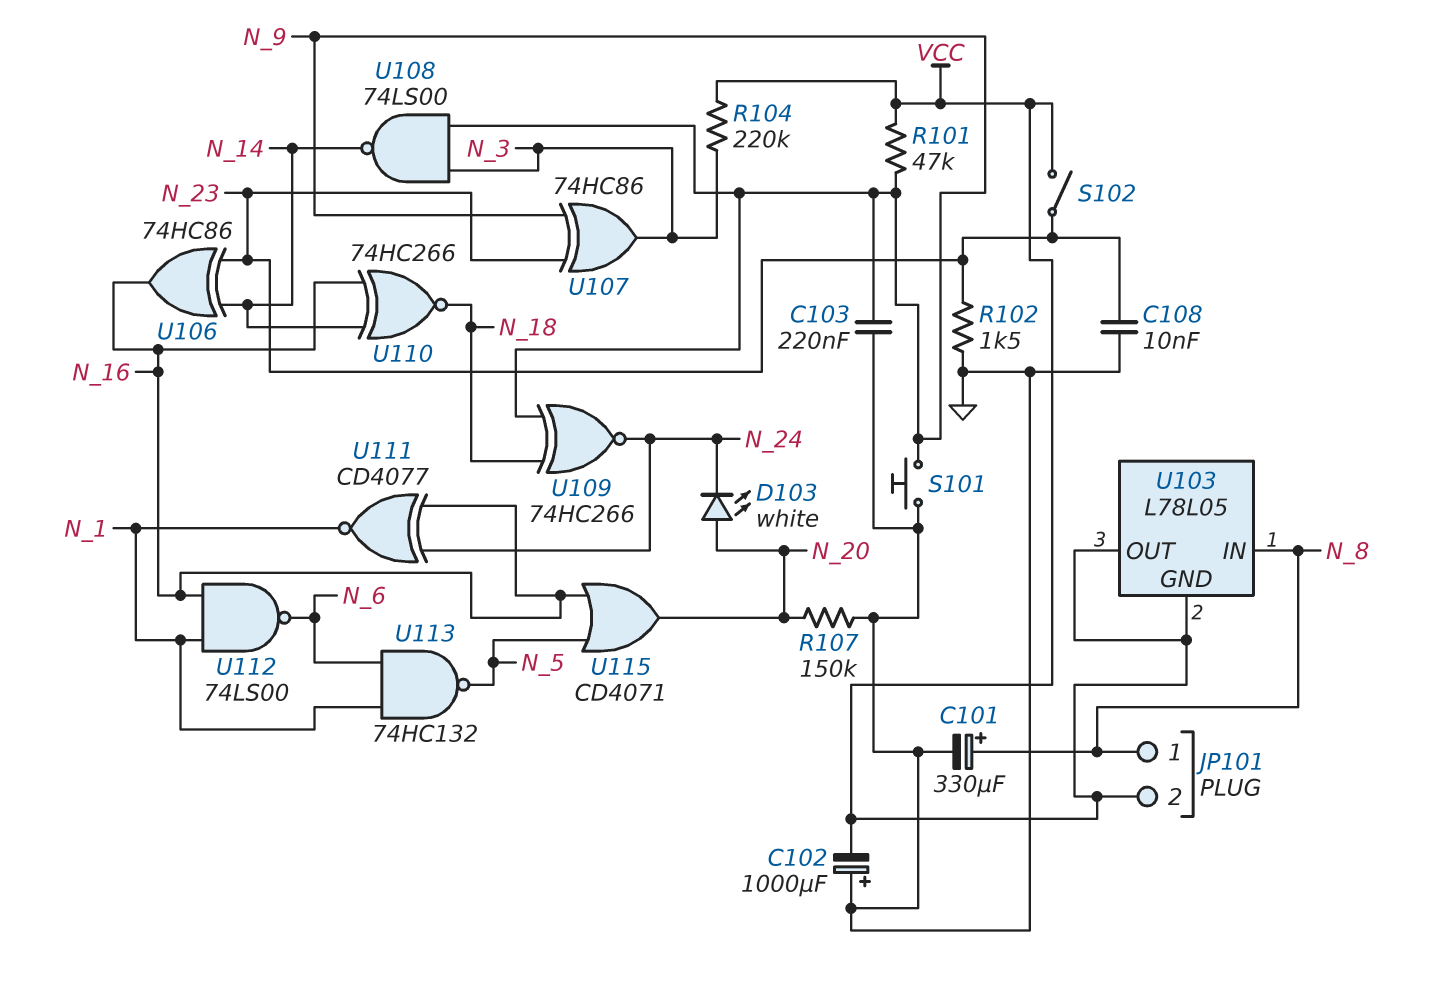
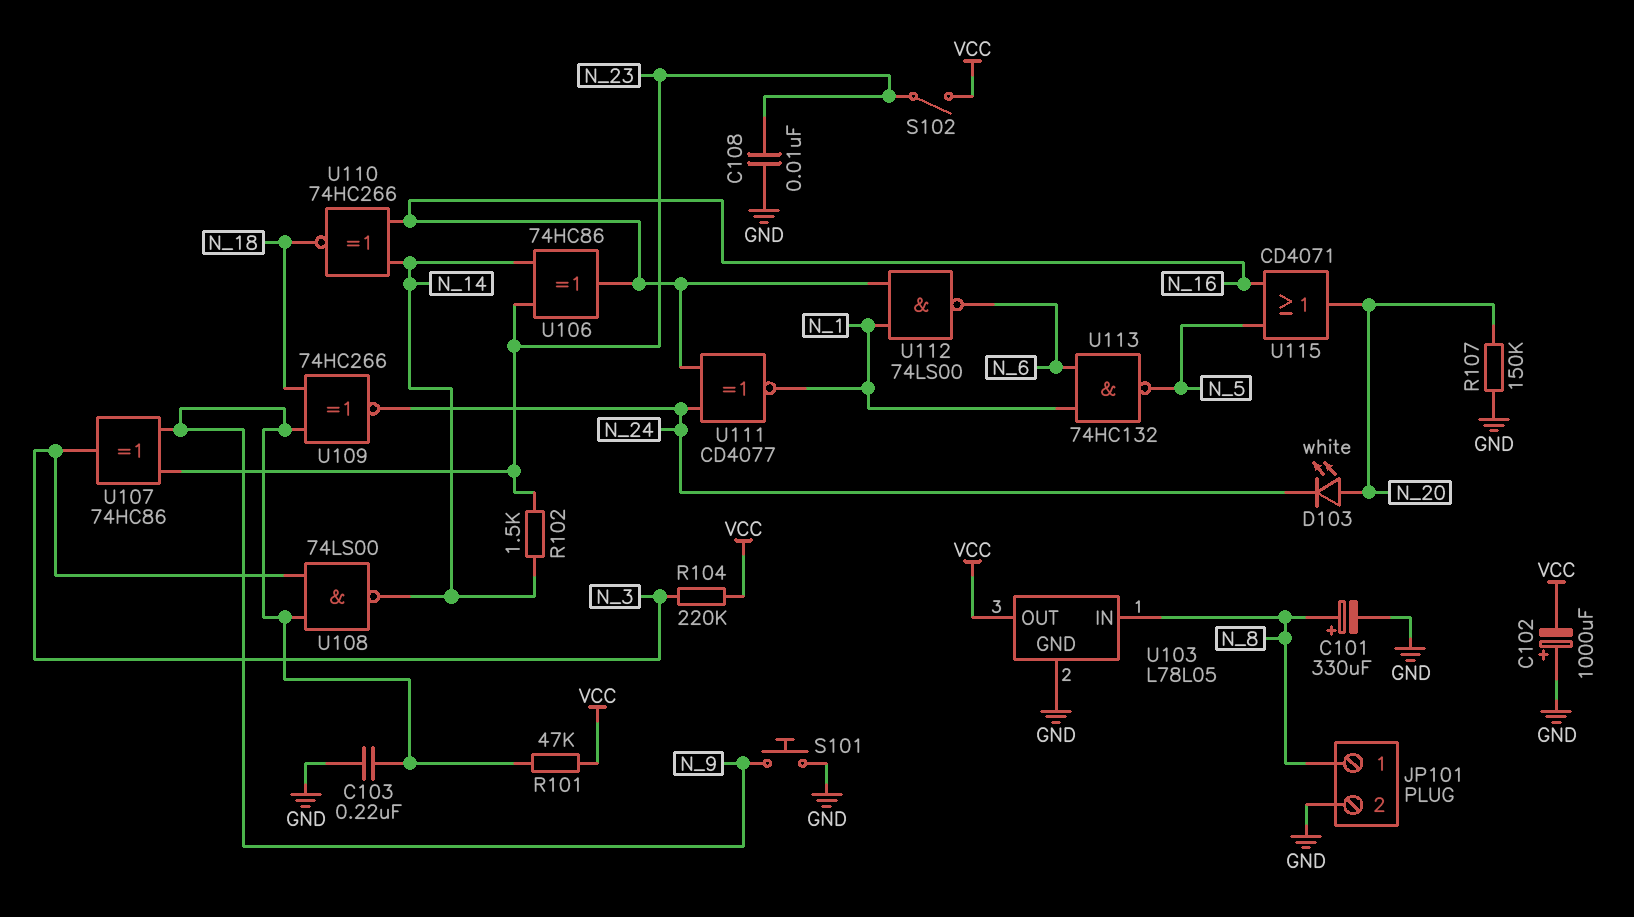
JP101 pin 2: VCC -> GND
R102: 1.5k (GND, N_23) -> 1.5k (N_14, N_23)
U103 pin GND: VCC -> GND

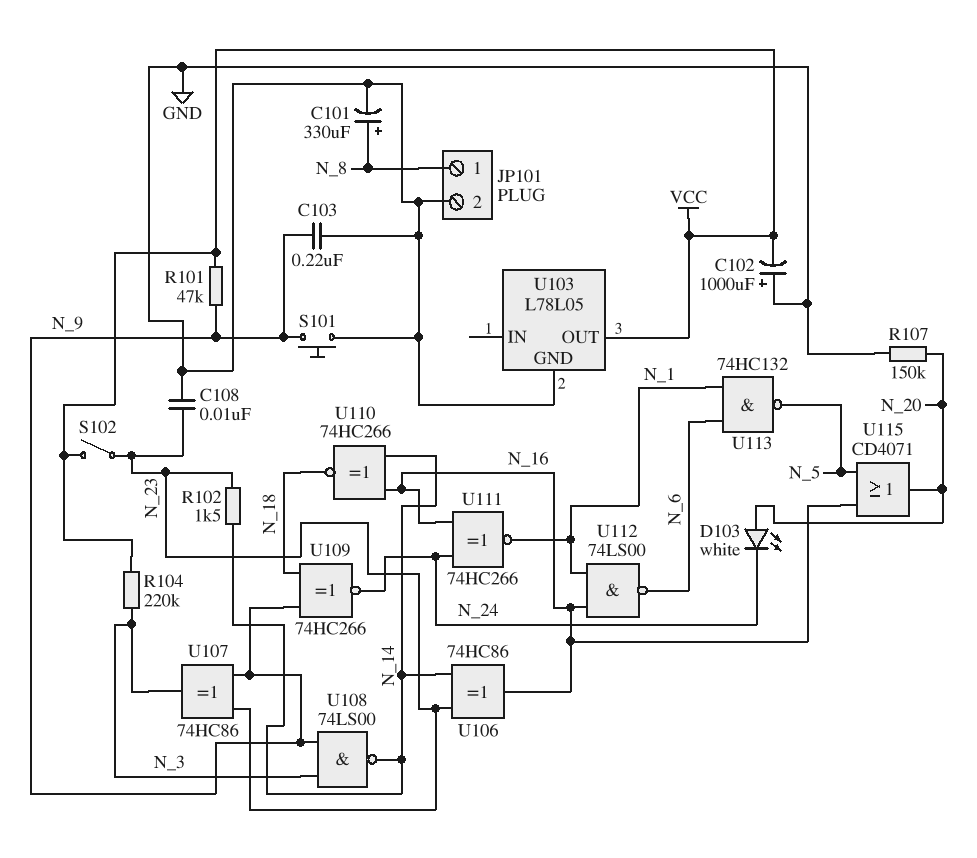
U103 pin IN: N_8 -> none
U111: XNOR CD4077 (in N_16, in N_24, out N_1) -> XNOR 74HC266 (in N_16, in N_24, out N_1)

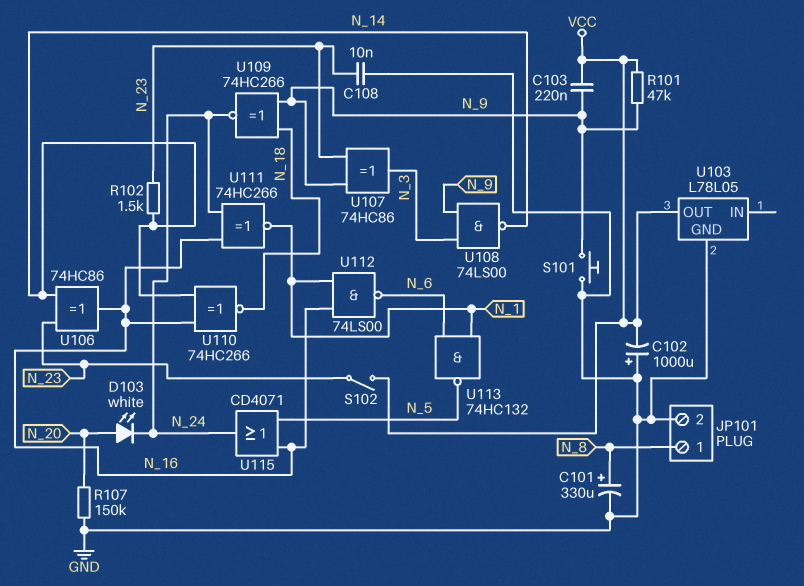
C103: 220nF (GND, N_9) -> 220nF (N_9, VCC)
R104: 220k (N_3, VCC) -> none
U115: OR CD4071 (in N_5, in N_16, out N_20) -> OR CD4071 (in N_5, in N_16, out N_24)

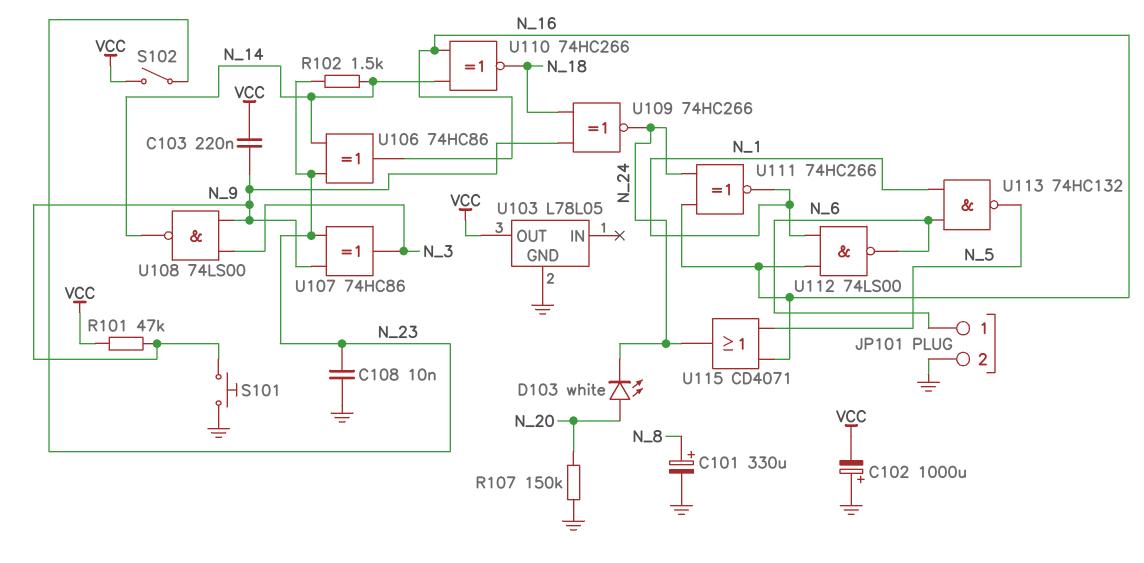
JP101 pin 1: N_8 -> N_6

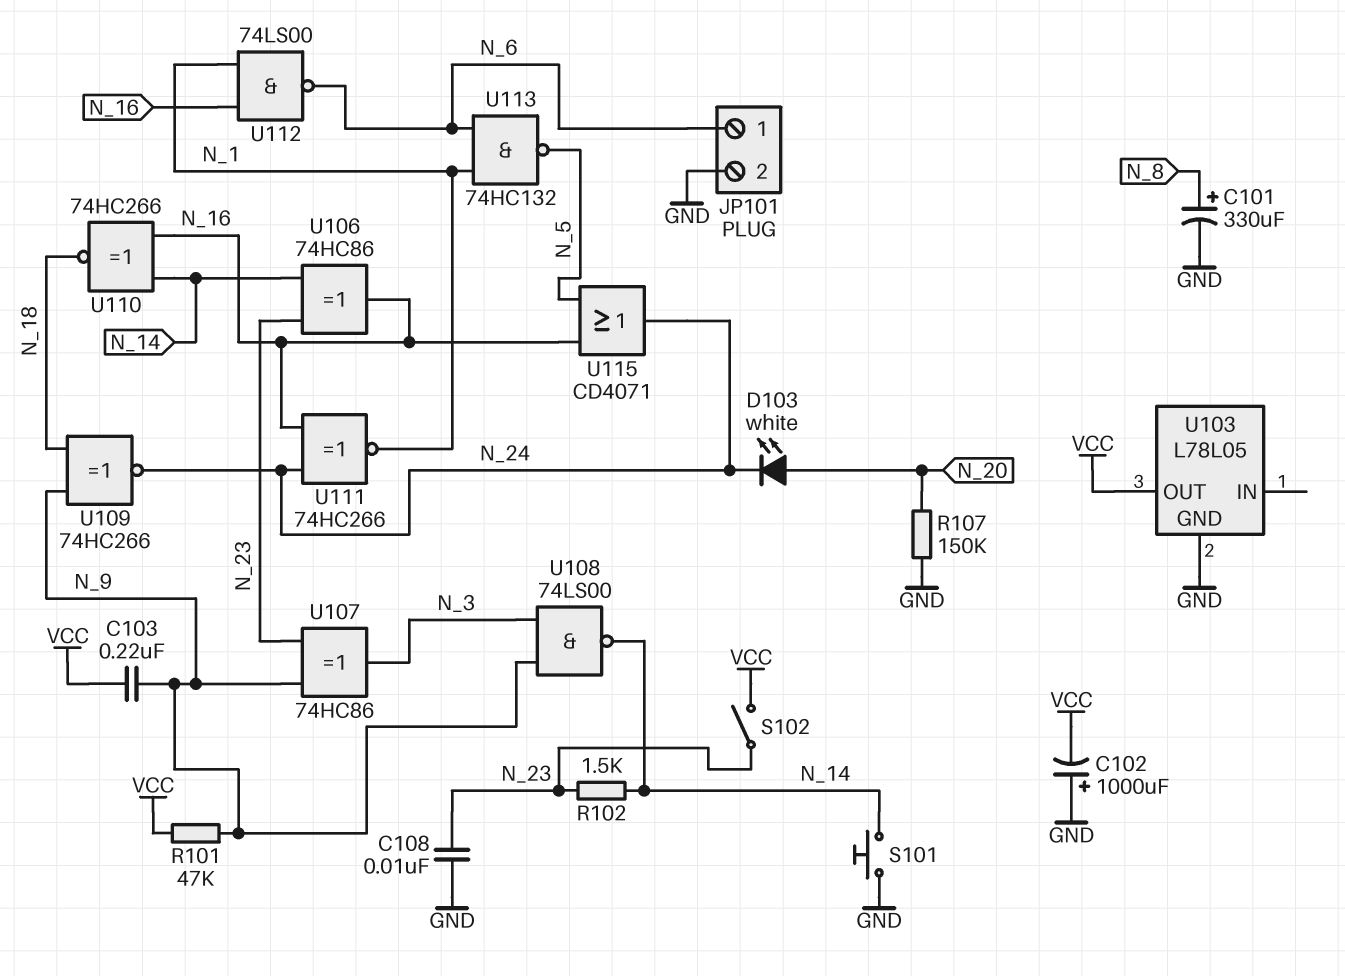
S101: button (GND, N_9) -> button (GND, N_14)

